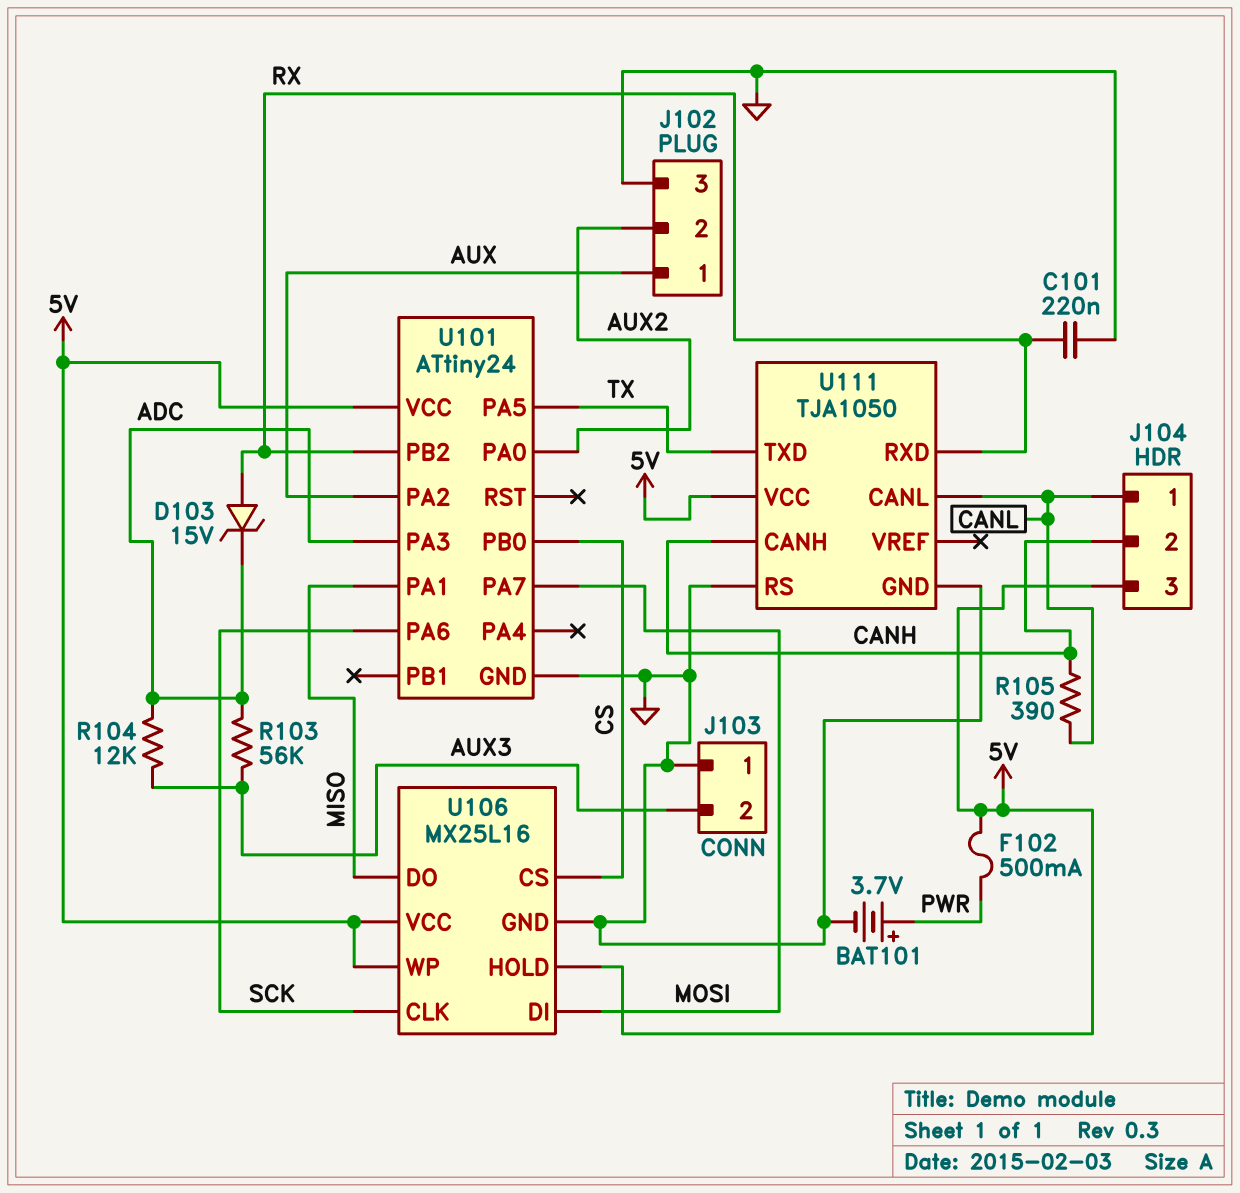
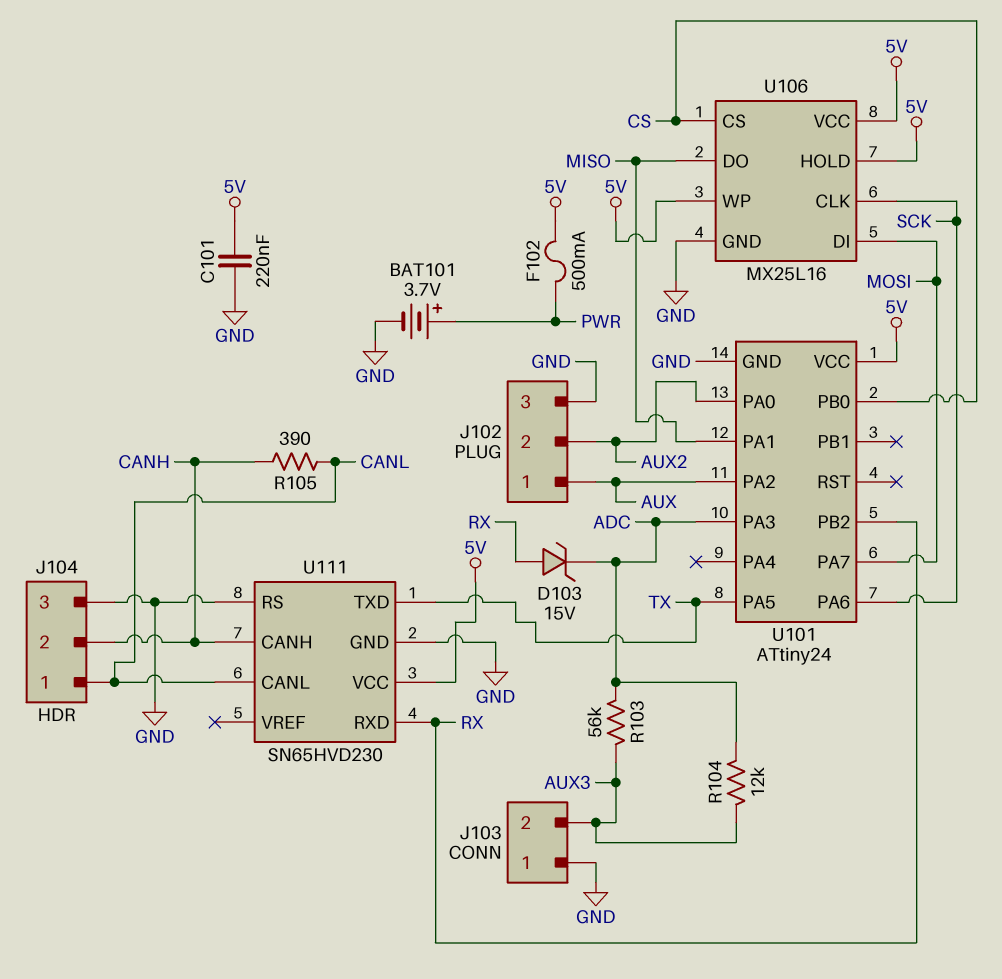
C101: 220nF (GND, RX) -> 220nF (5V, GND)
J104 pin 3: 5V -> GND
U111: TJA1050 -> SN65HVD230

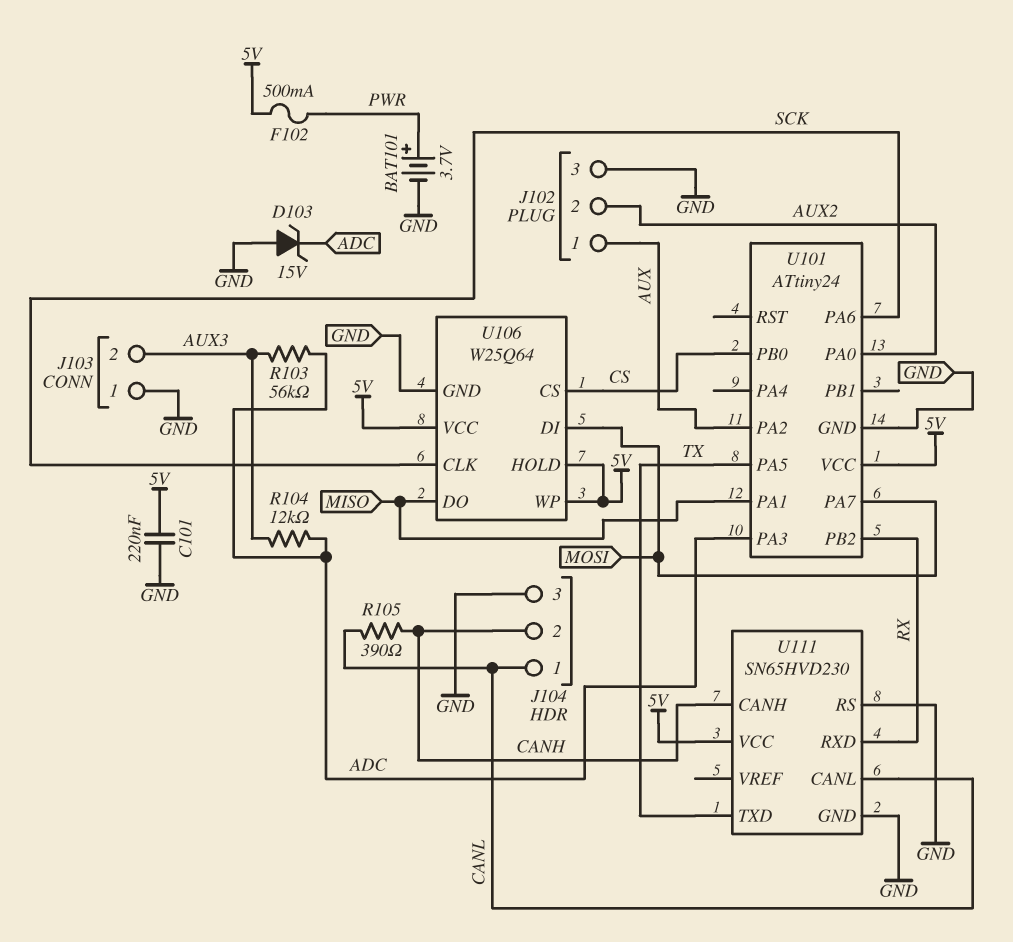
D103: zener 15V (A RX, K ADC) -> zener 15V (A GND, K ADC)
U106: MX25L16 -> W25Q64

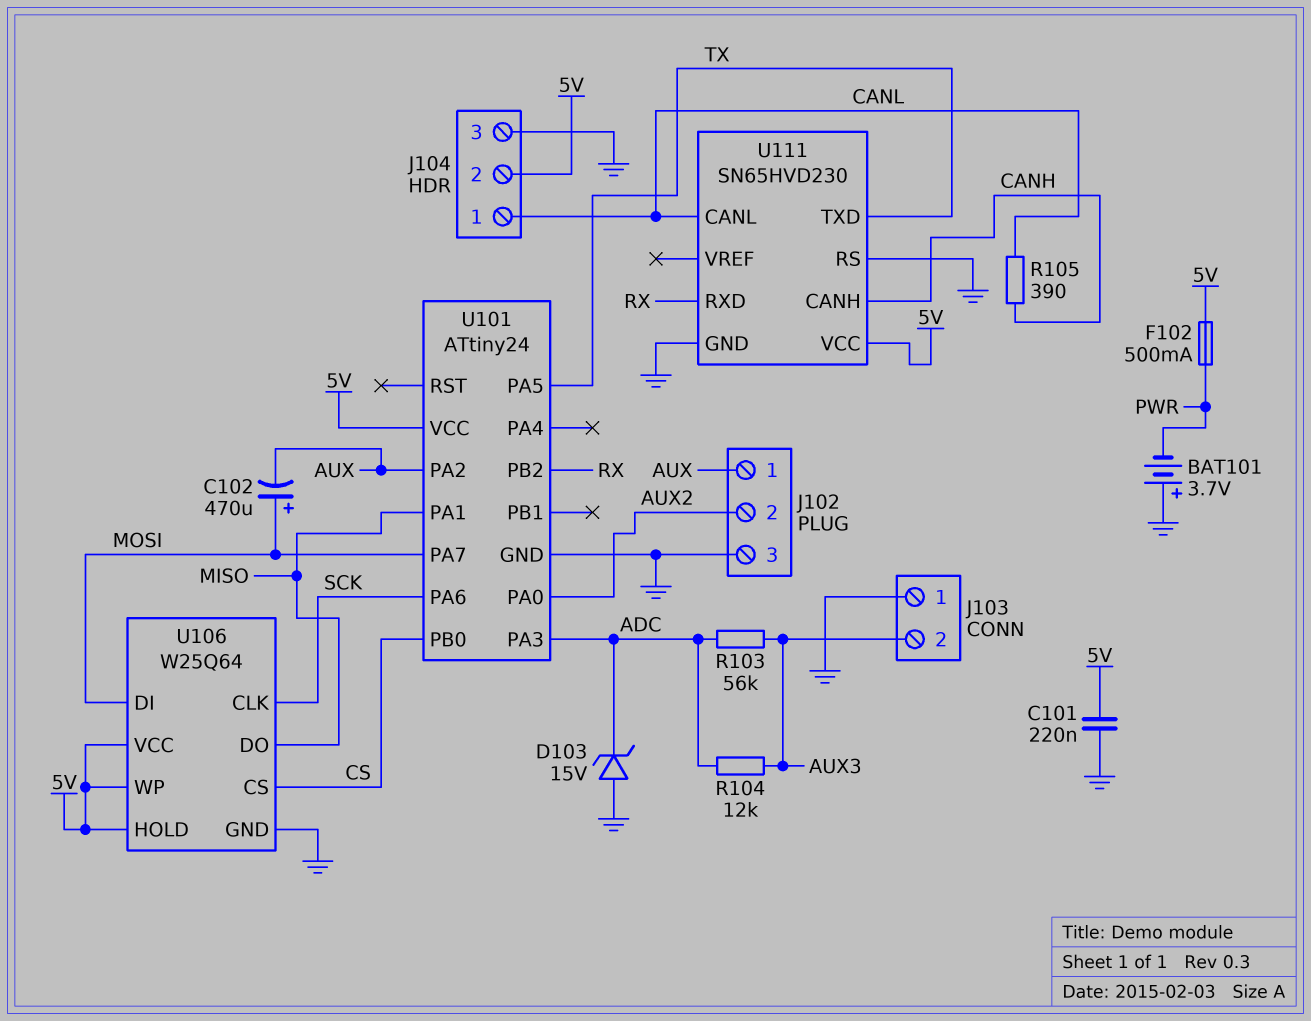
BAT101: 3.7V (plus PWR, minus GND) -> 3.7V (plus GND, minus PWR)
C102: none -> 470uF (plus MOSI, minus AUX)
J104 pin 2: CANH -> 5V

